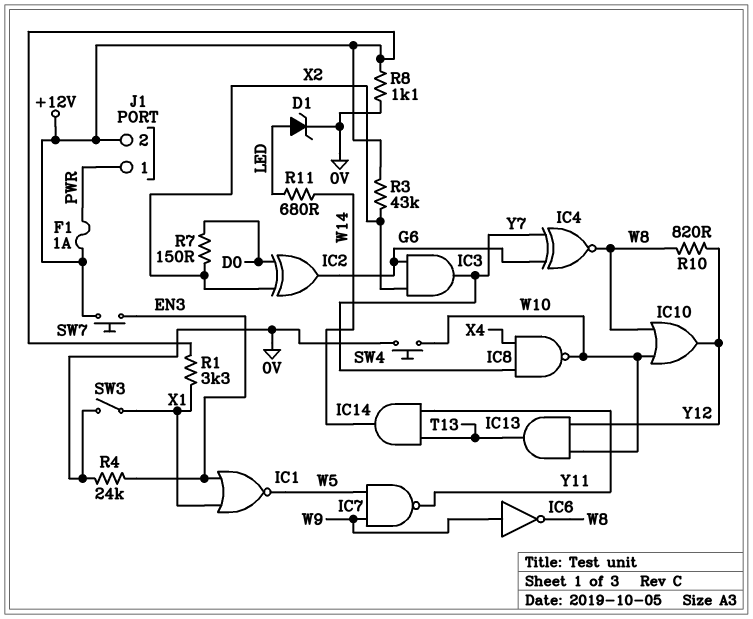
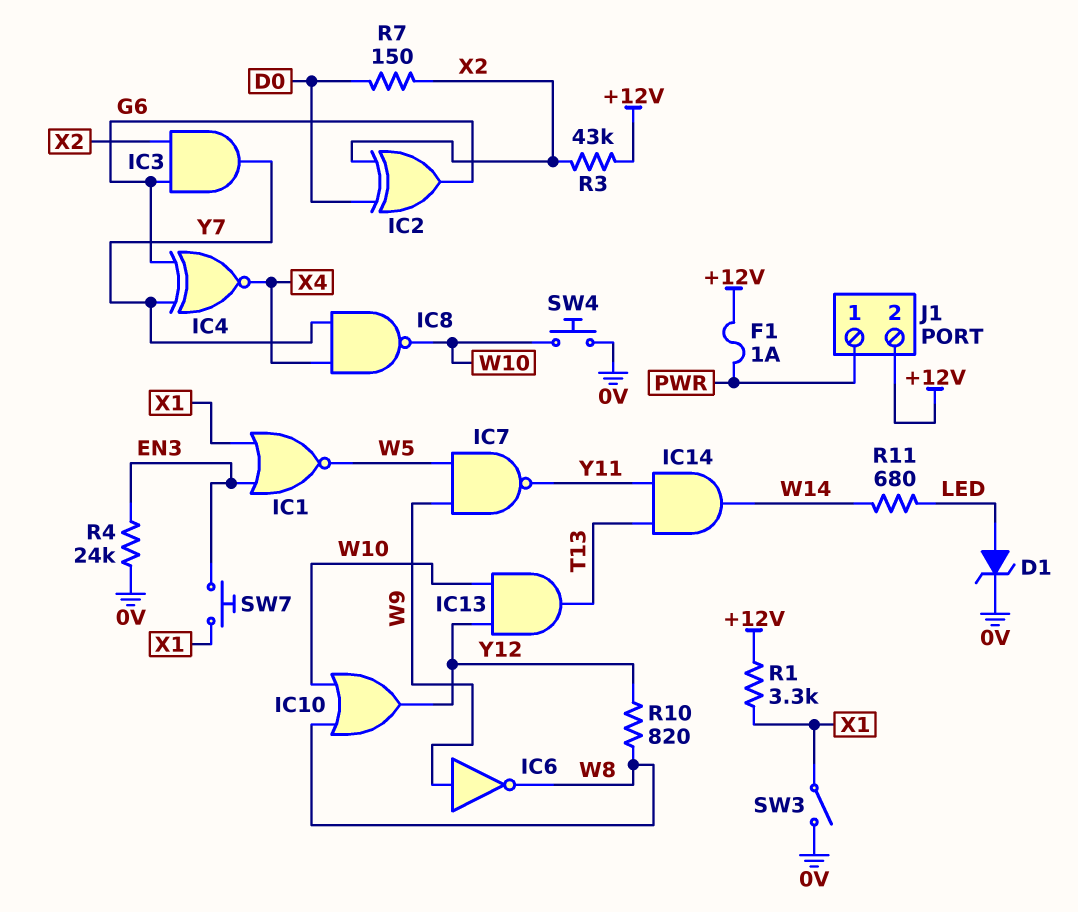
IC4: XNOR (in G6, in Y7, out W8) -> XNOR (in G6, in Y7, out X4)
R8: 1.1k (+12V, 0V) -> none
SW7: button (+12V, EN3) -> button (EN3, X1)

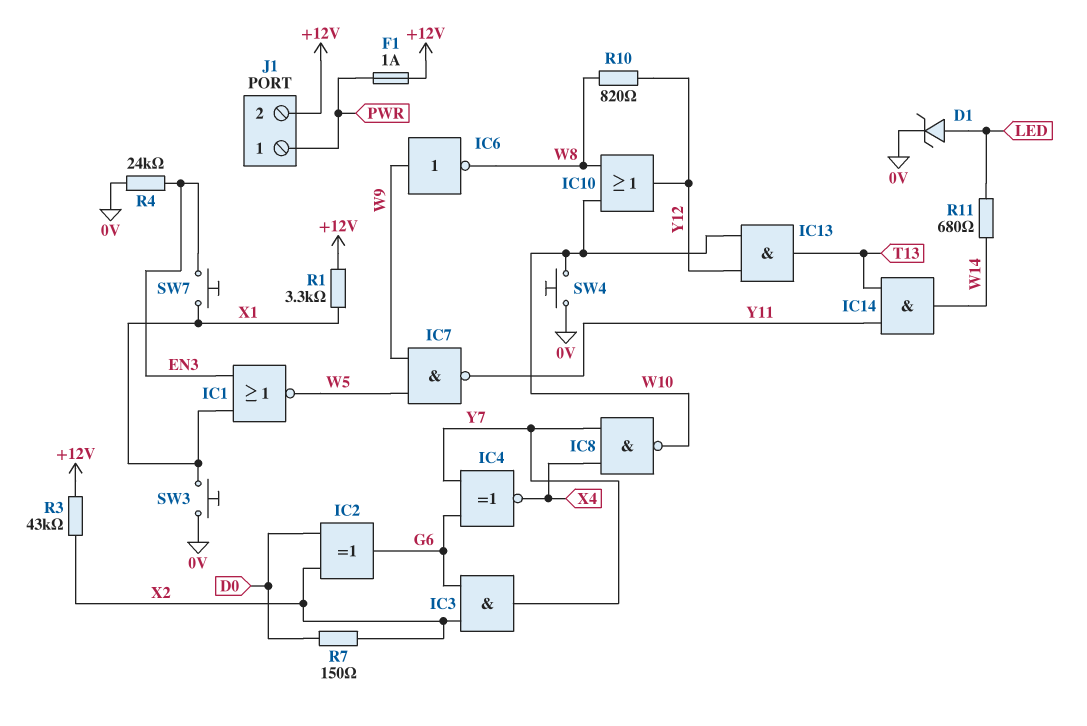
SW3: switch (0V, X1) -> button (0V, X1)

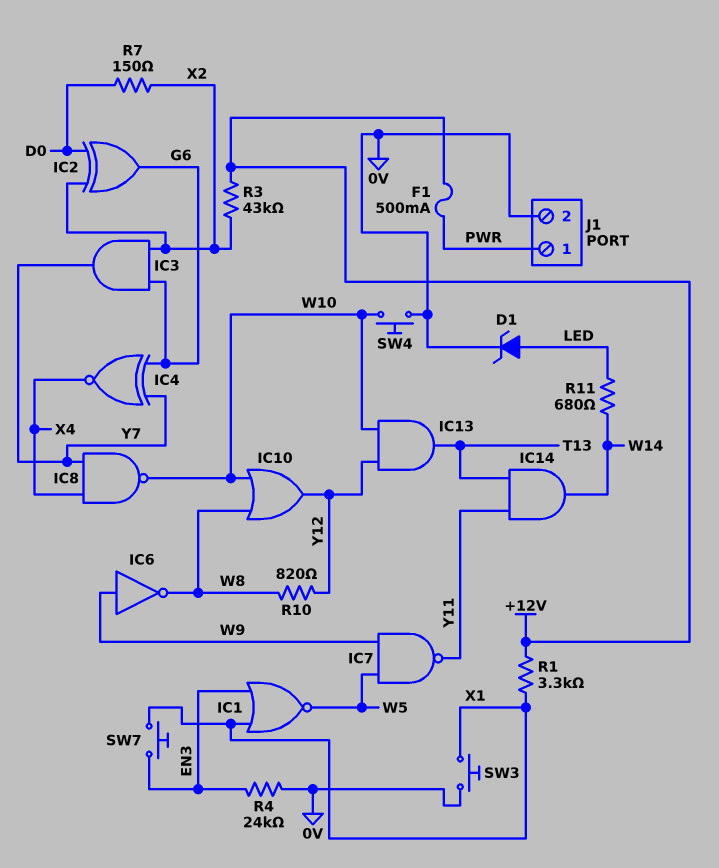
F1: 1A (+12V, PWR) -> 500mA (+12V, PWR)
J1 pin 2: +12V -> 0V

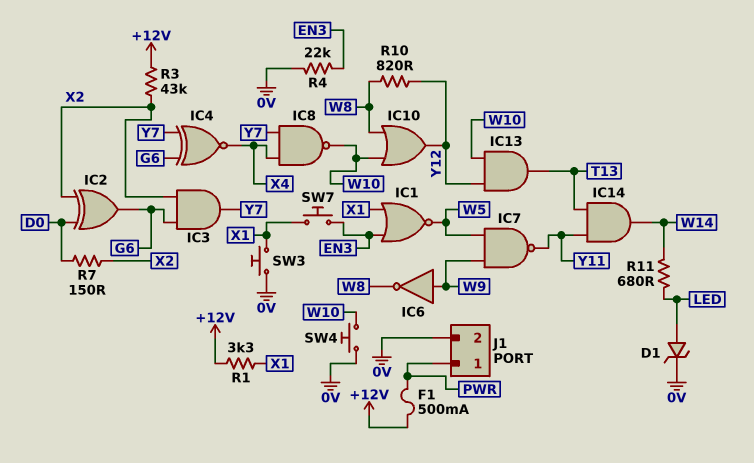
R4: 24k (0V, EN3) -> 22k (0V, EN3)

